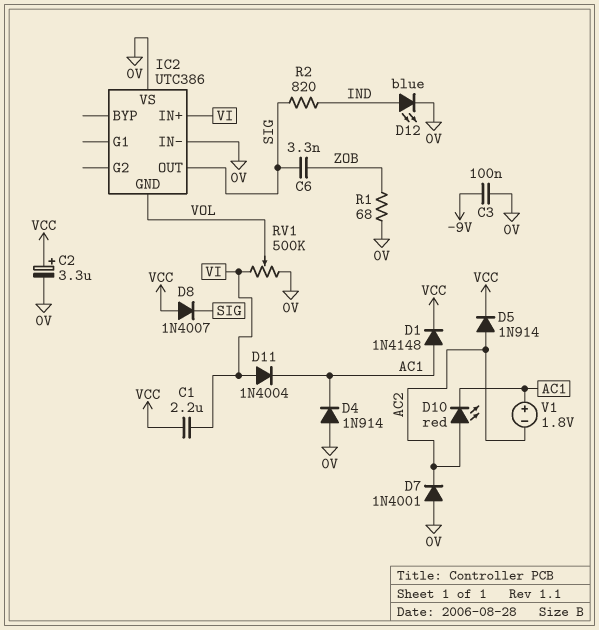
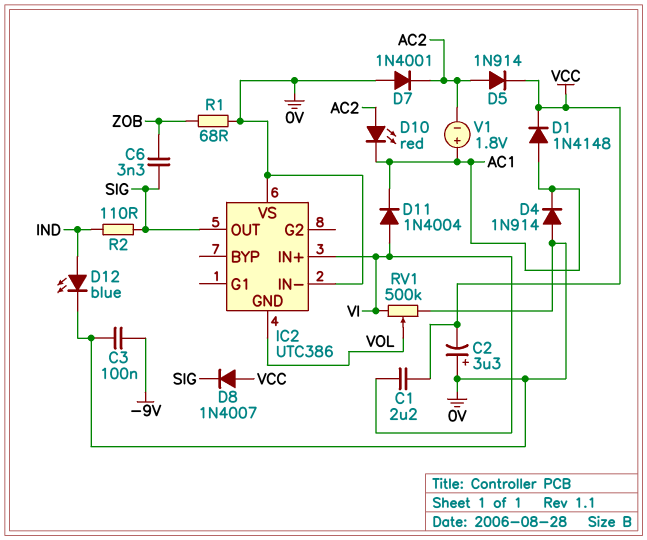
C2: 3.3uF (plus VCC, minus 0V) -> 3.3uF (plus 0V, minus VCC)
R2: 820 (IND, SIG) -> 110 (IND, SIG)

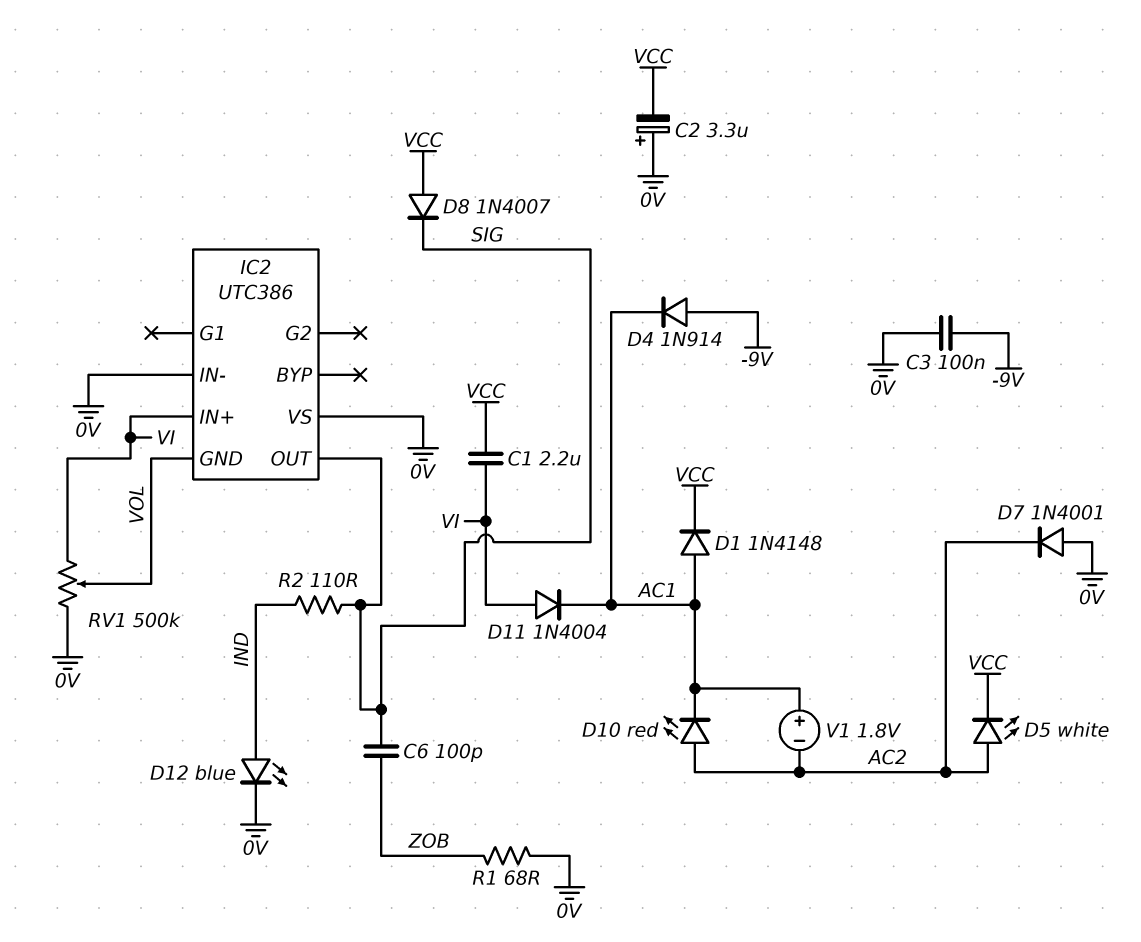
C6: 3.3nF (SIG, ZOB) -> 100pF (SIG, ZOB)
D4: diode 1N914 (A 0V, K AC1) -> diode 1N914 (A -9V, K AC1)
D5: diode 1N914 (A AC2, K VCC) -> LED white (A AC2, K VCC)

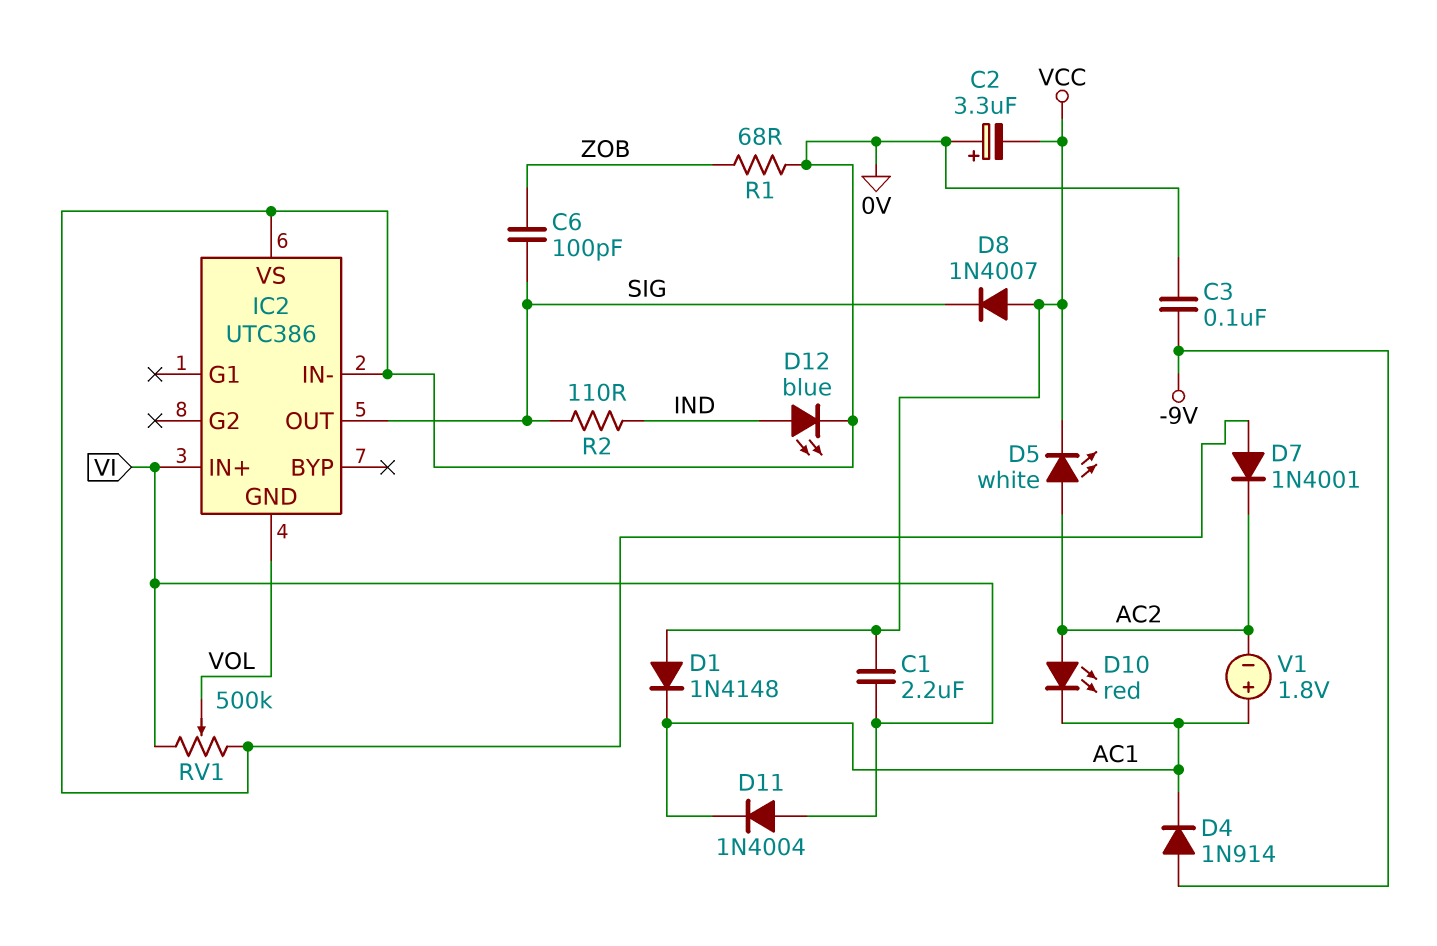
D1: diode 1N4148 (A AC1, K VCC) -> diode 1N4148 (A VCC, K AC1)

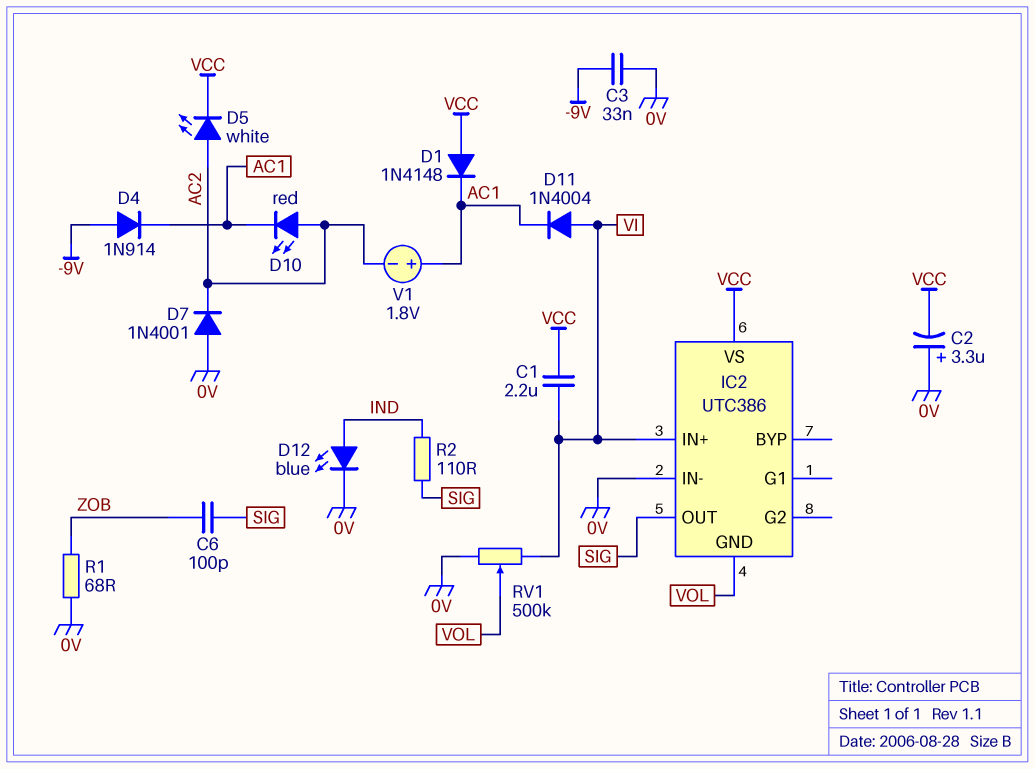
C3: 100nF (-9V, 0V) -> 33nF (-9V, 0V)
D8: diode 1N4007 (A VCC, K SIG) -> none
IC2 pin VS: 0V -> VCC

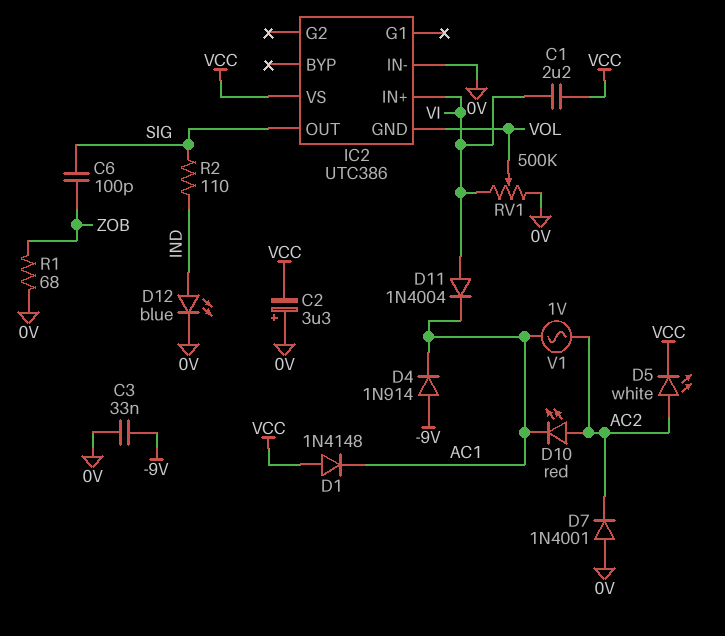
V1: 1.8V (plus AC1, minus AC2) -> AC 1V (AC1, AC2)

